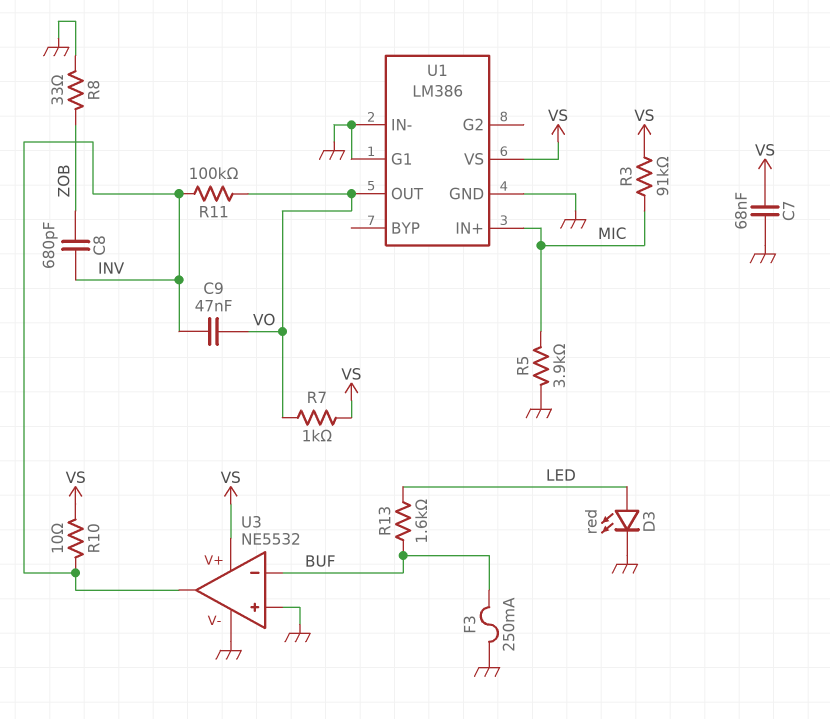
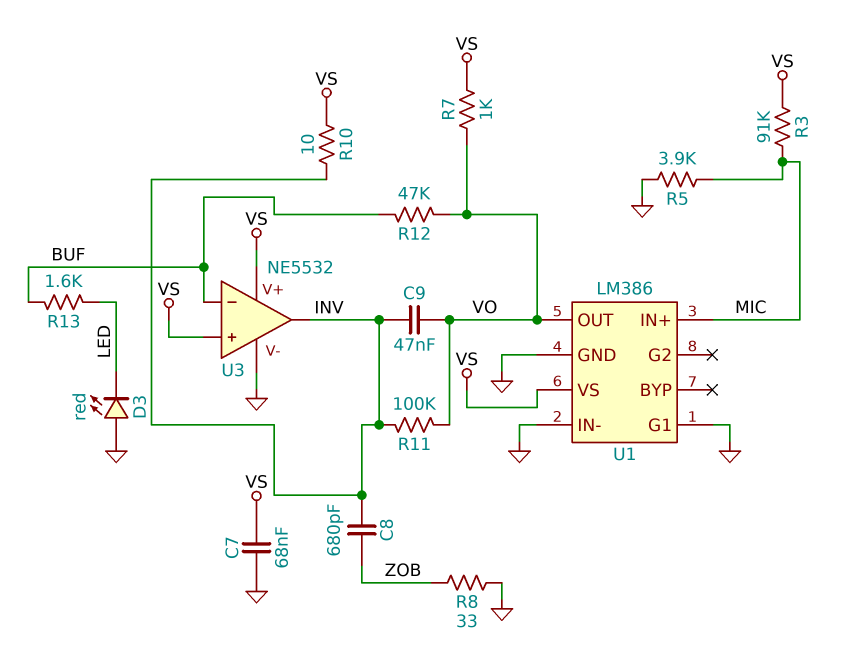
D3: LED red (A LED, K GND) -> LED red (A GND, K LED)
F3: 250mA (BUF, GND) -> none
R12: none -> 47k (BUF, VO)
U3 pin in+: GND -> VS

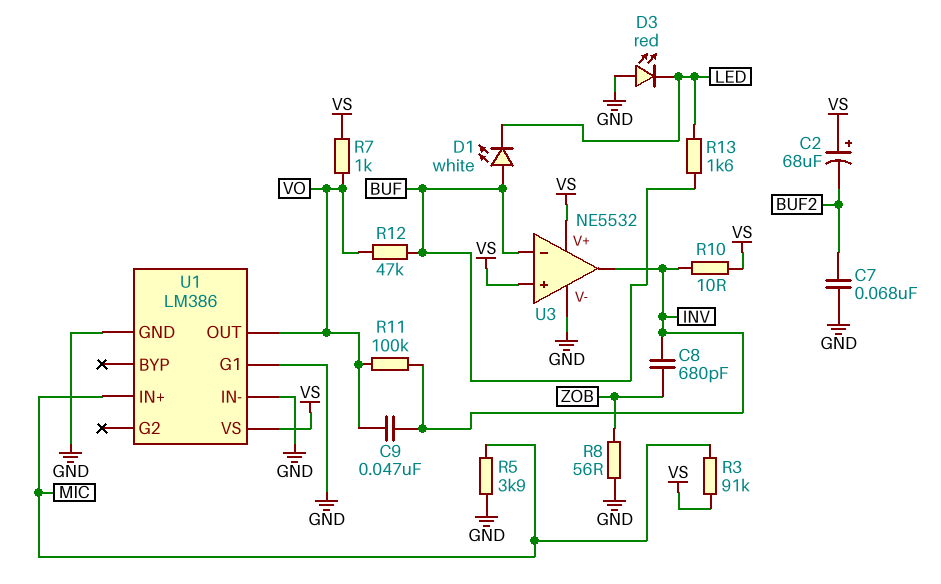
C2: none -> 68uF (plus VS, minus BUF2)
C7: 68nF (GND, VS) -> 68nF (BUF2, GND)
D1: none -> LED white (A BUF, K LED)
R8: 33 (GND, ZOB) -> 56 (GND, ZOB)

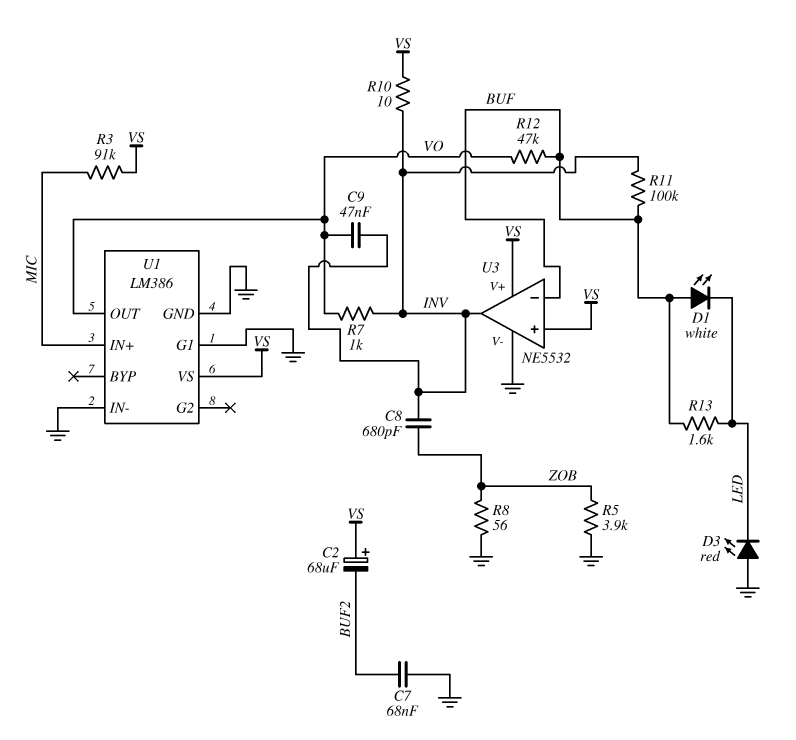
R5: 3.9k (GND, MIC) -> 3.9k (GND, ZOB)
R7: 1k (VO, VS) -> 1k (INV, VO)
R11: 100k (INV, VO) -> 100k (BUF, INV)

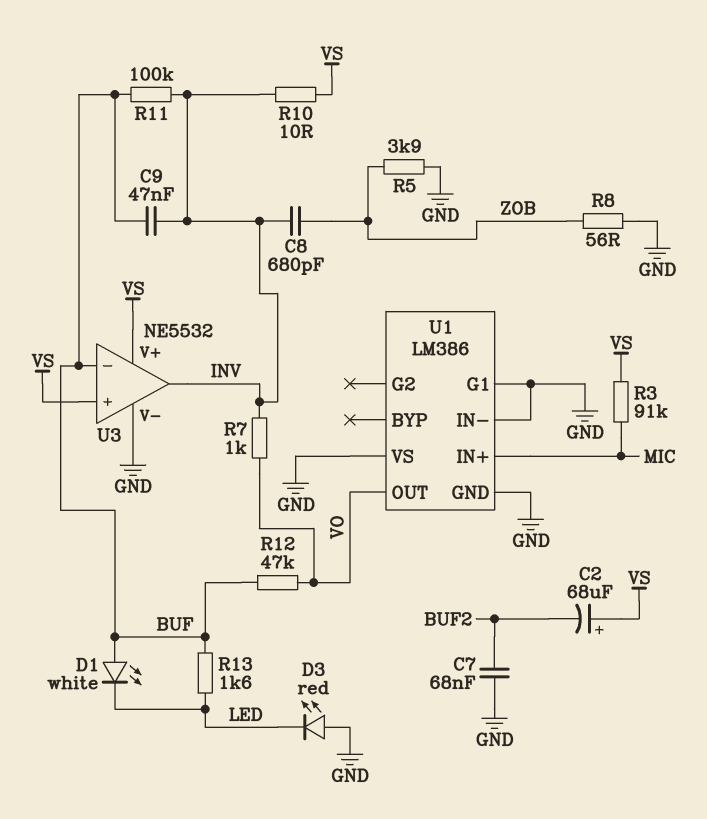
C9: 47nF (INV, VO) -> 47nF (BUF, INV)
U1 pin VS: VS -> GND

